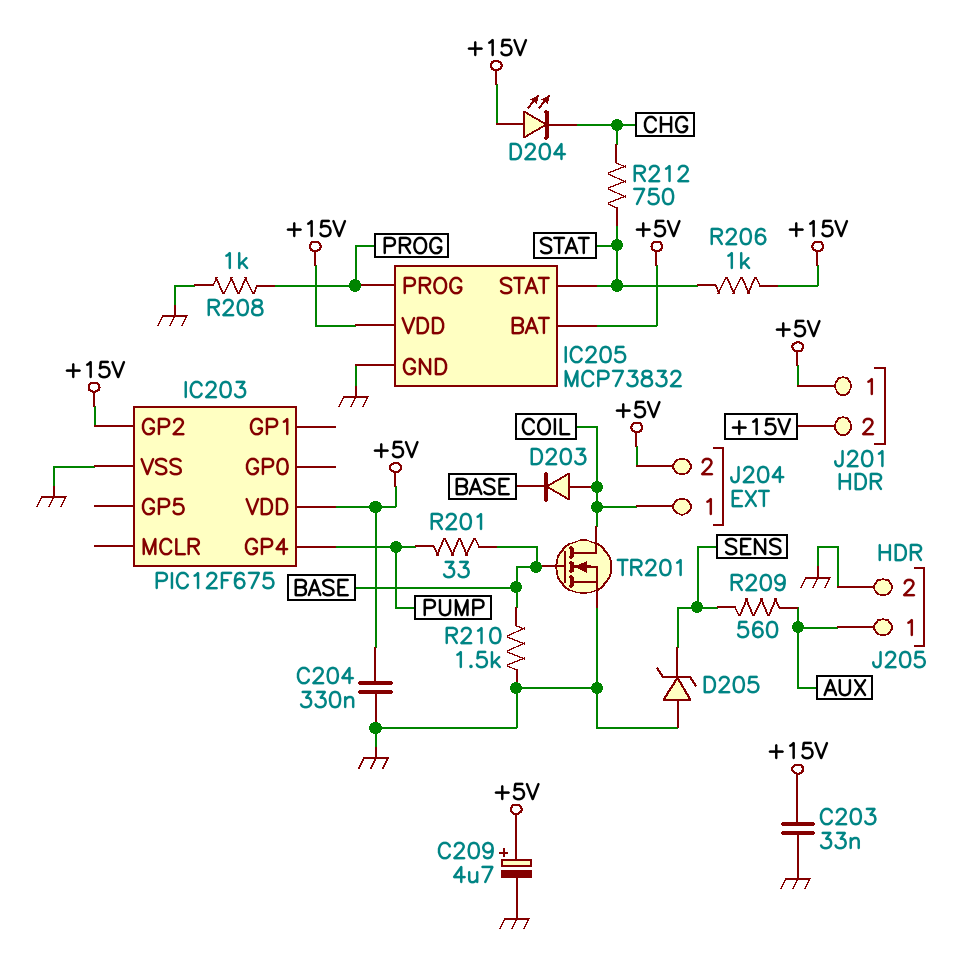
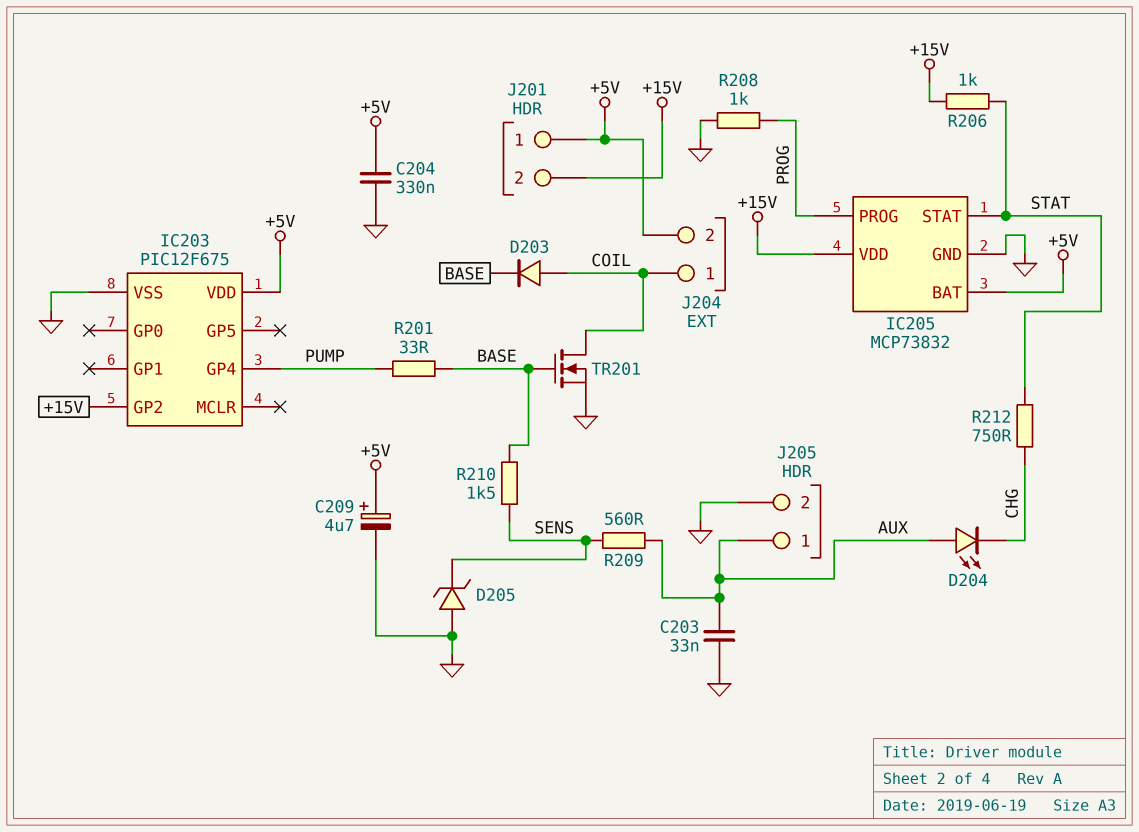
C203: 33nF (+15V, GND) -> 33nF (AUX, GND)
D204: LED (A +15V, K CHG) -> LED (A AUX, K CHG)
R210: 1.5k (BASE, GND) -> 1.5k (BASE, SENS)

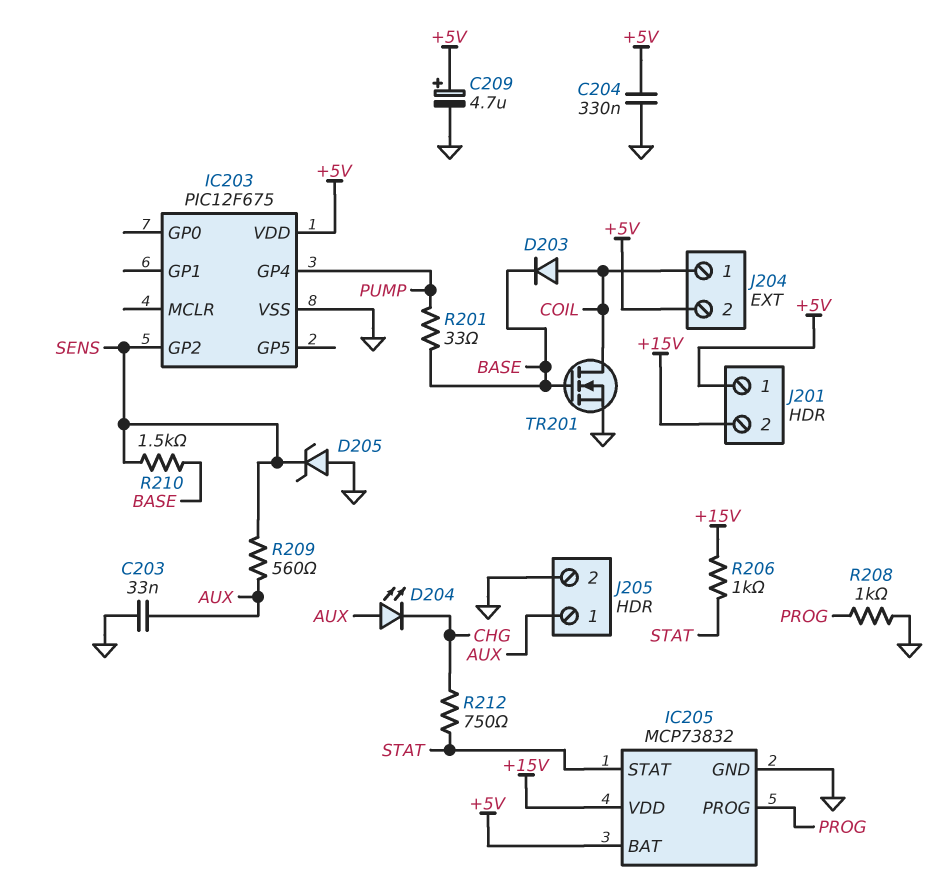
IC203 pin GP2: +15V -> SENS

